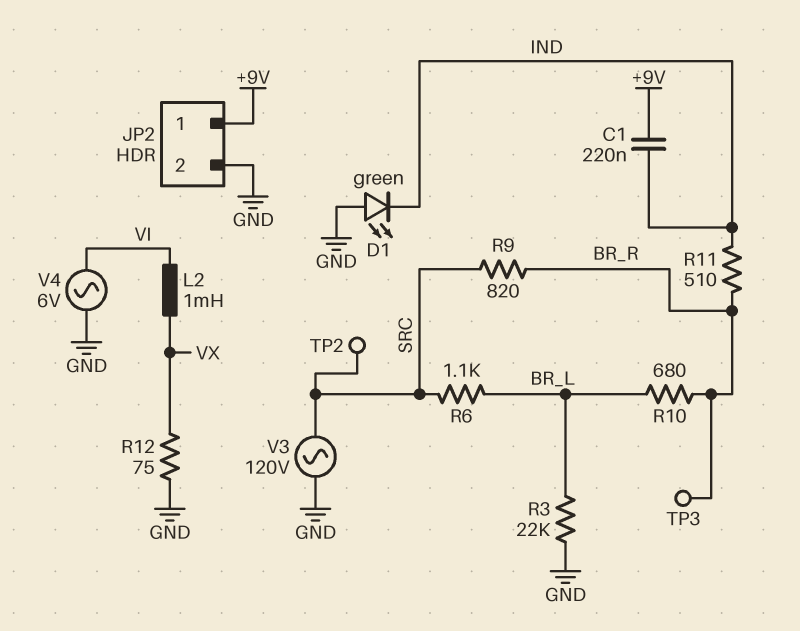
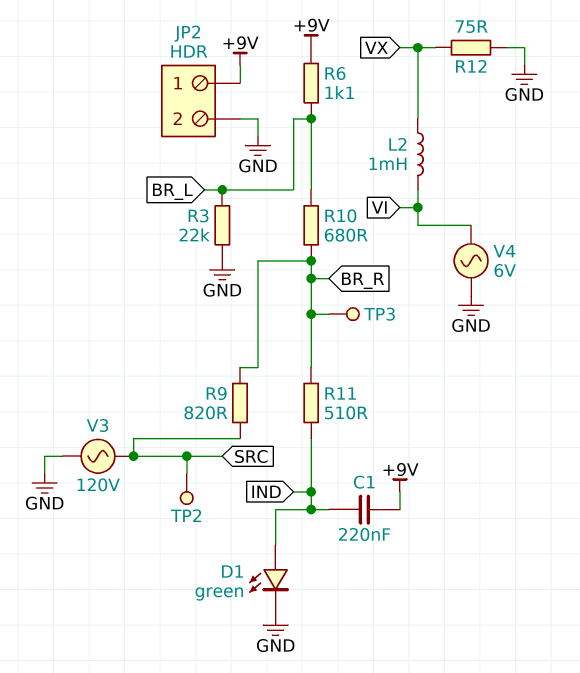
D1: LED green (A GND, K IND) -> LED green (A IND, K GND)
R6: 1.1k (BR_L, SRC) -> 1.1k (+9V, BR_L)

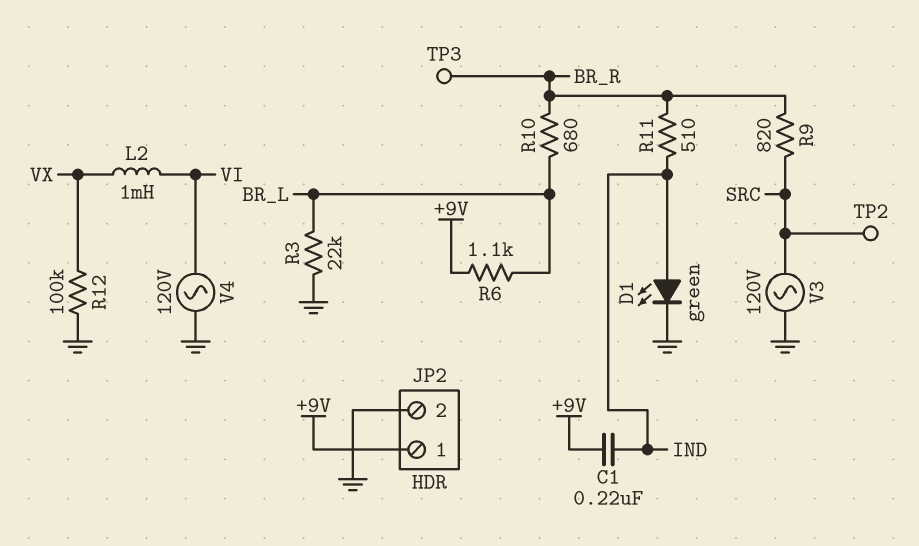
R12: 75 (GND, VX) -> 100k (GND, VX)
V4: AC 6V (GND, VI) -> AC 120V (GND, VI)

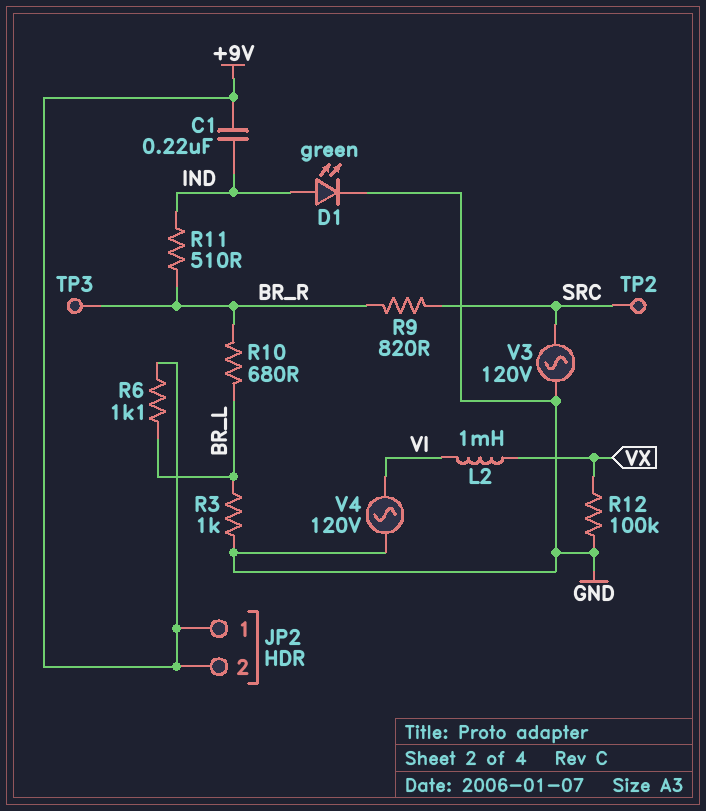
JP2 pin 2: GND -> +9V
R3: 22k (BR_L, GND) -> 1k (BR_L, GND)

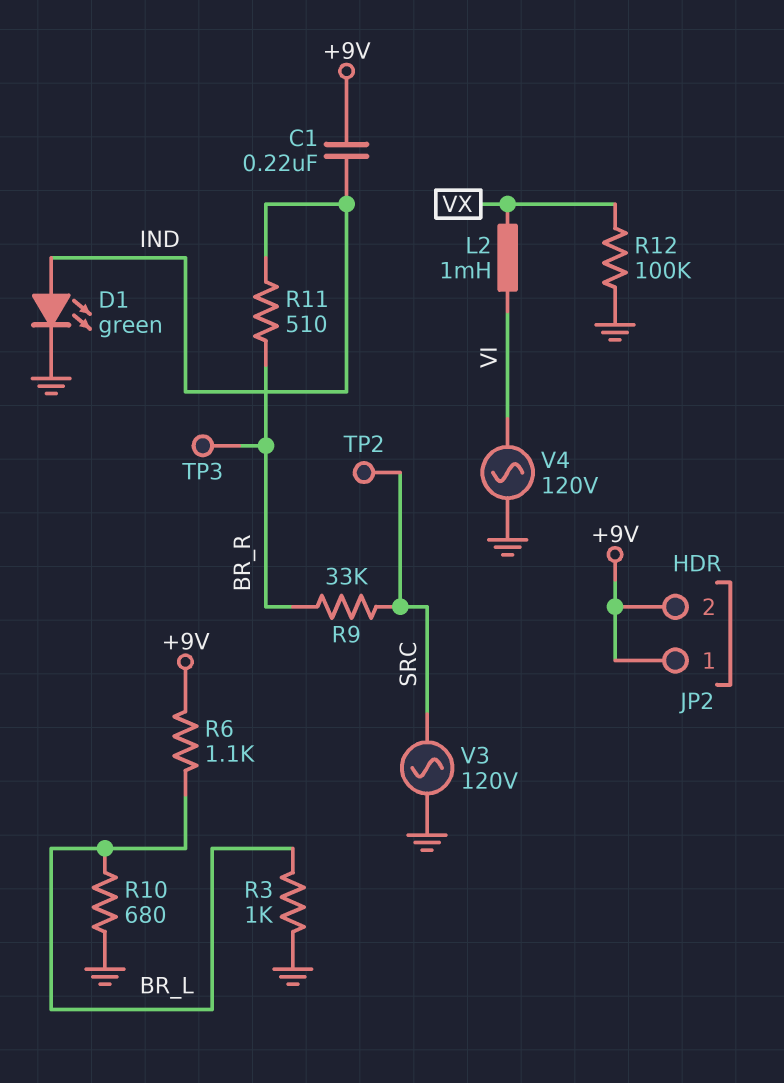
R9: 820 (BR_R, SRC) -> 33k (BR_R, SRC)
R10: 680 (BR_L, BR_R) -> 680 (BR_L, GND)

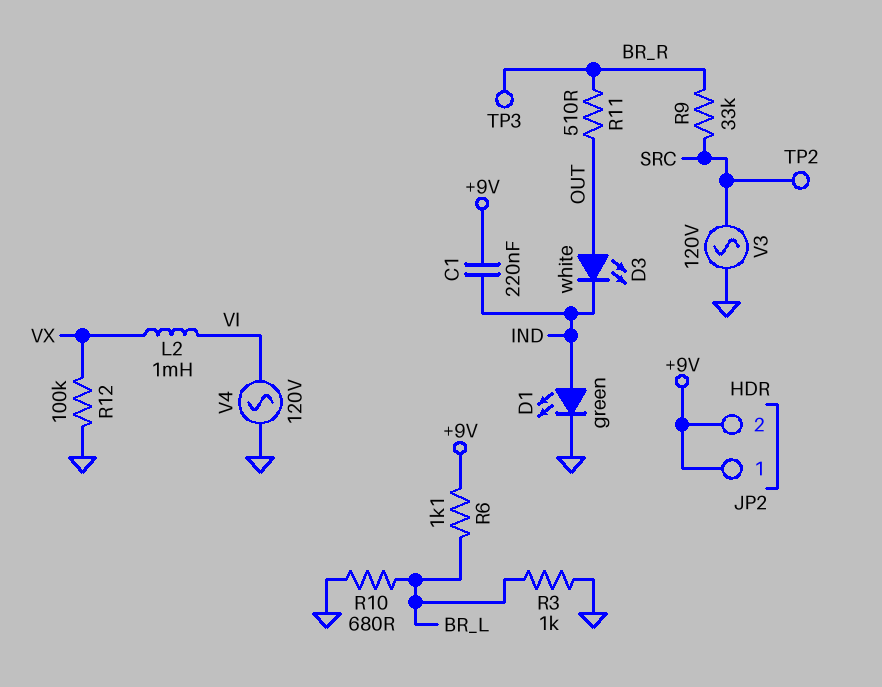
D3: none -> LED white (A OUT, K IND)
R11: 510 (BR_R, IND) -> 510 (BR_R, OUT)

